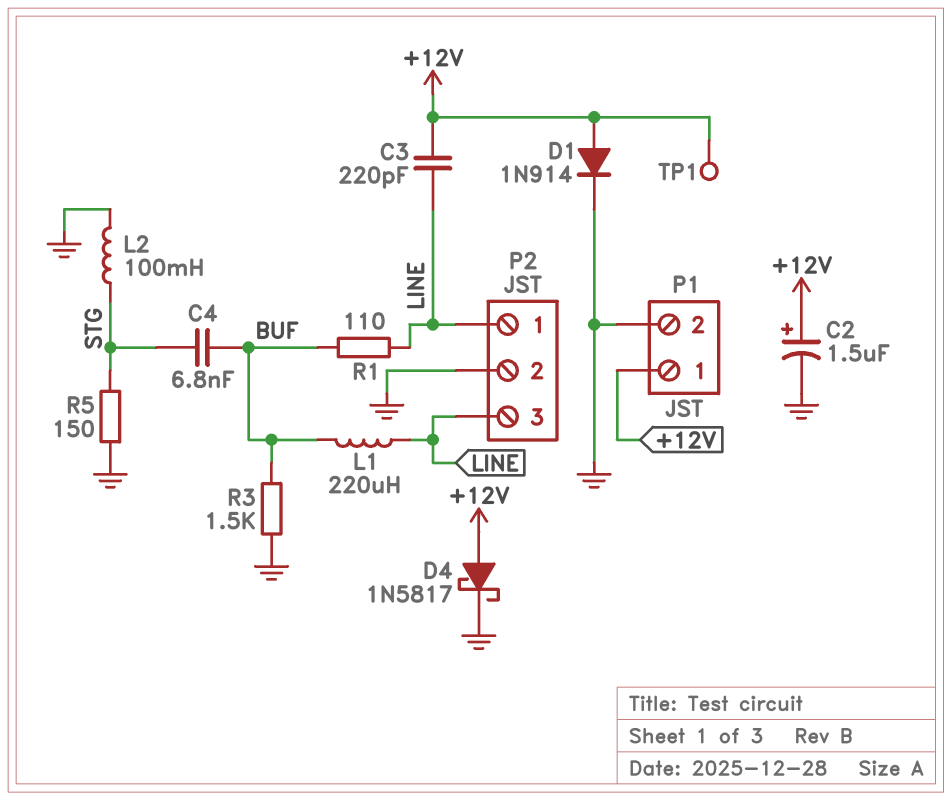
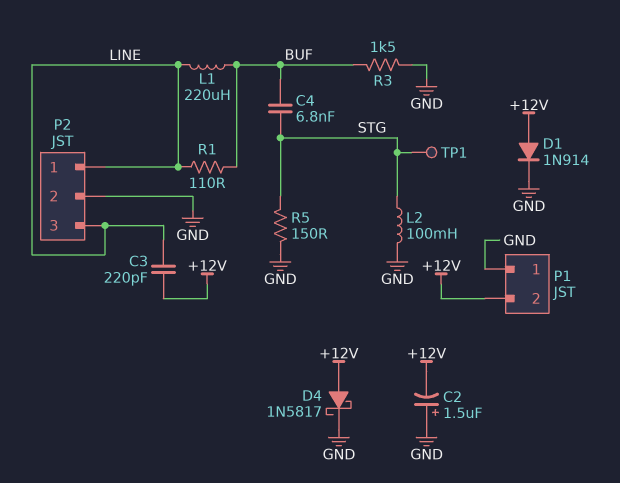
C2: 1.5uF (plus +12V, minus GND) -> 1.5uF (plus GND, minus +12V)
P1 pin 1: +12V -> GND
P1 pin 2: GND -> +12V
TP1: test point (+12V) -> test point (STG)

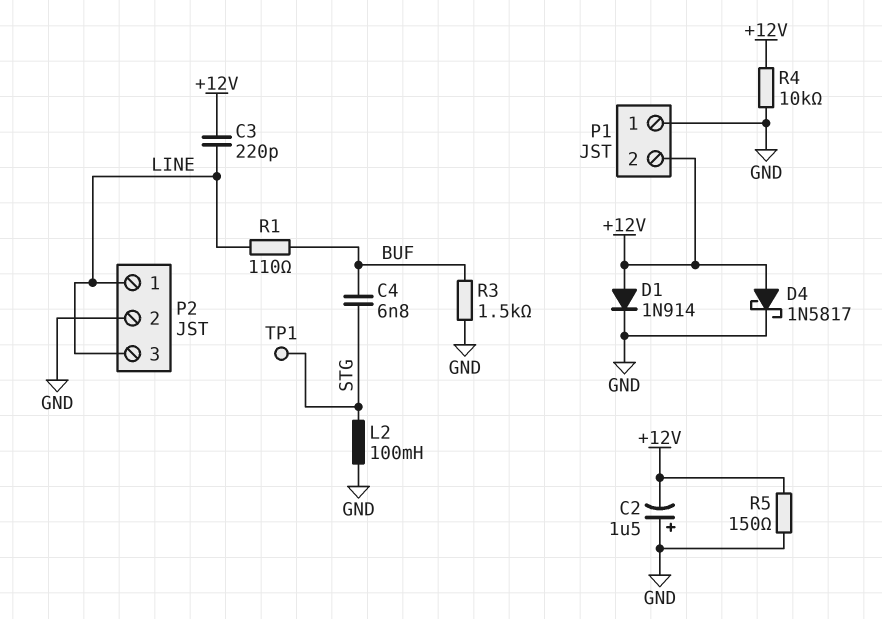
L1: 220uH (BUF, LINE) -> none
R4: none -> 10k (+12V, GND)
R5: 150 (GND, STG) -> 150 (+12V, GND)

